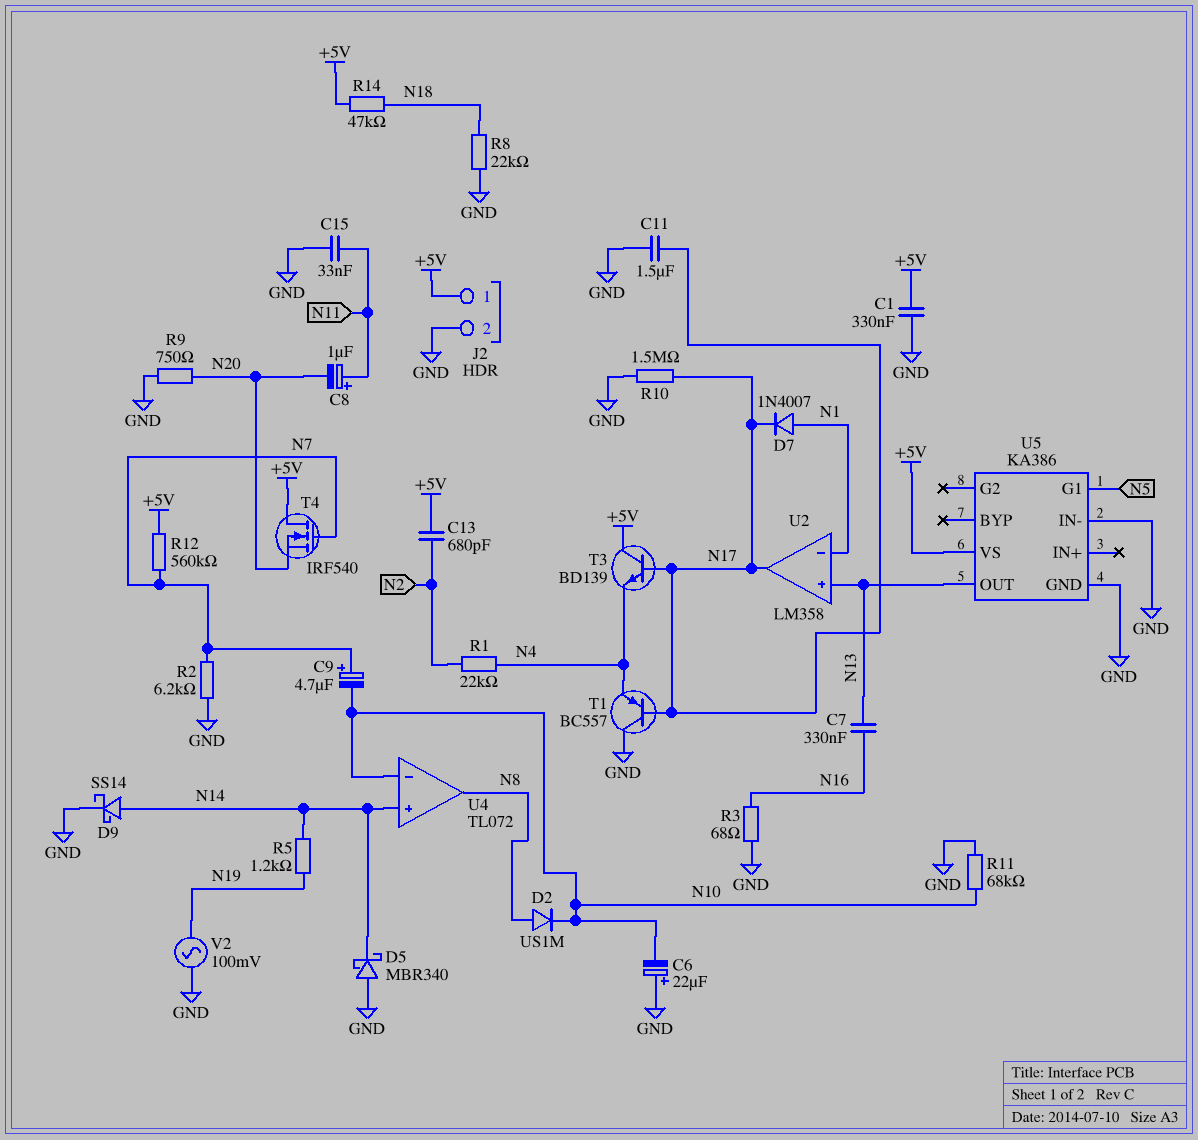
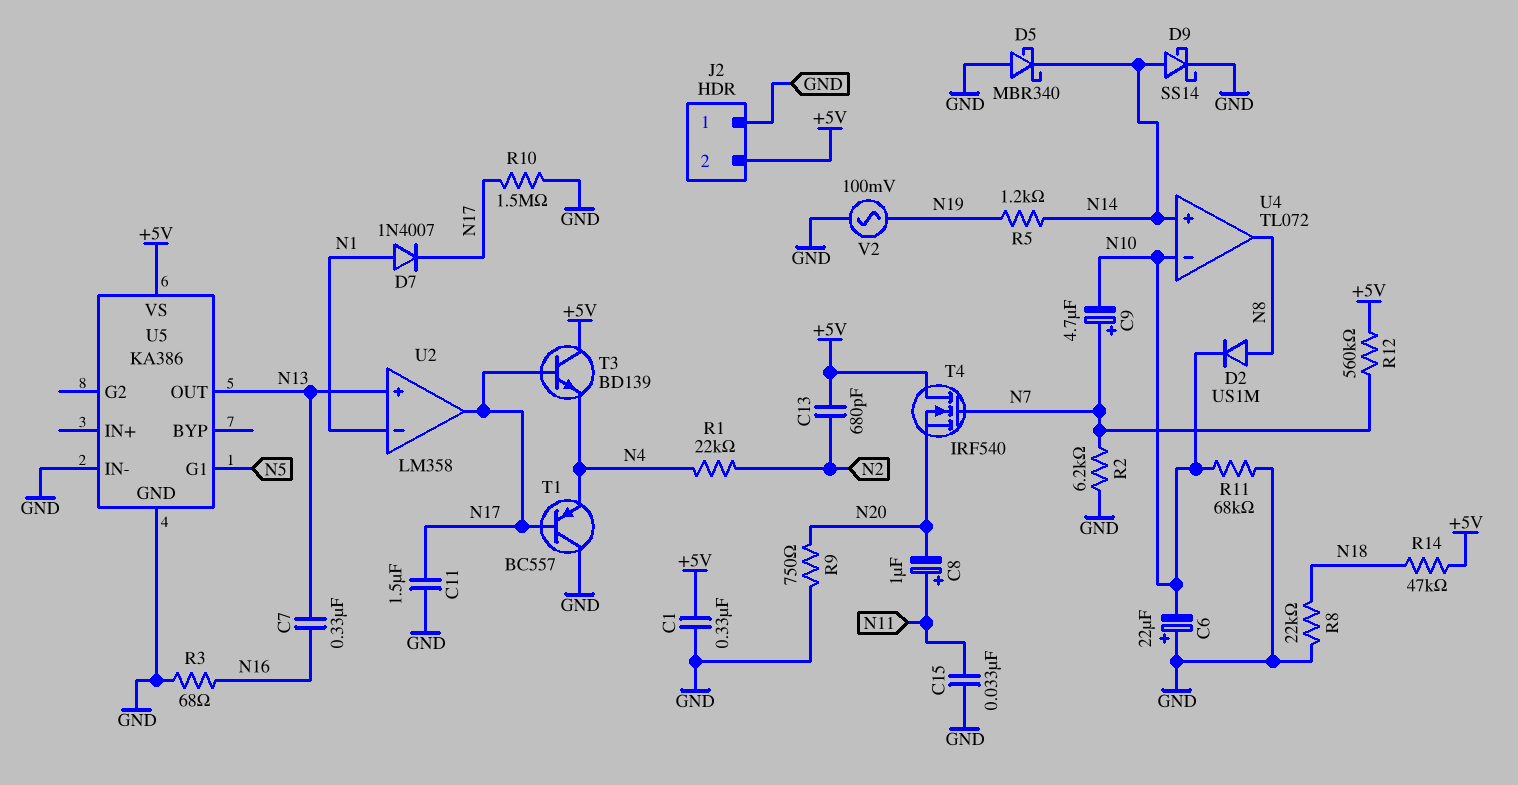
J2 pin 1: +5V -> GND
J2 pin 2: GND -> +5V

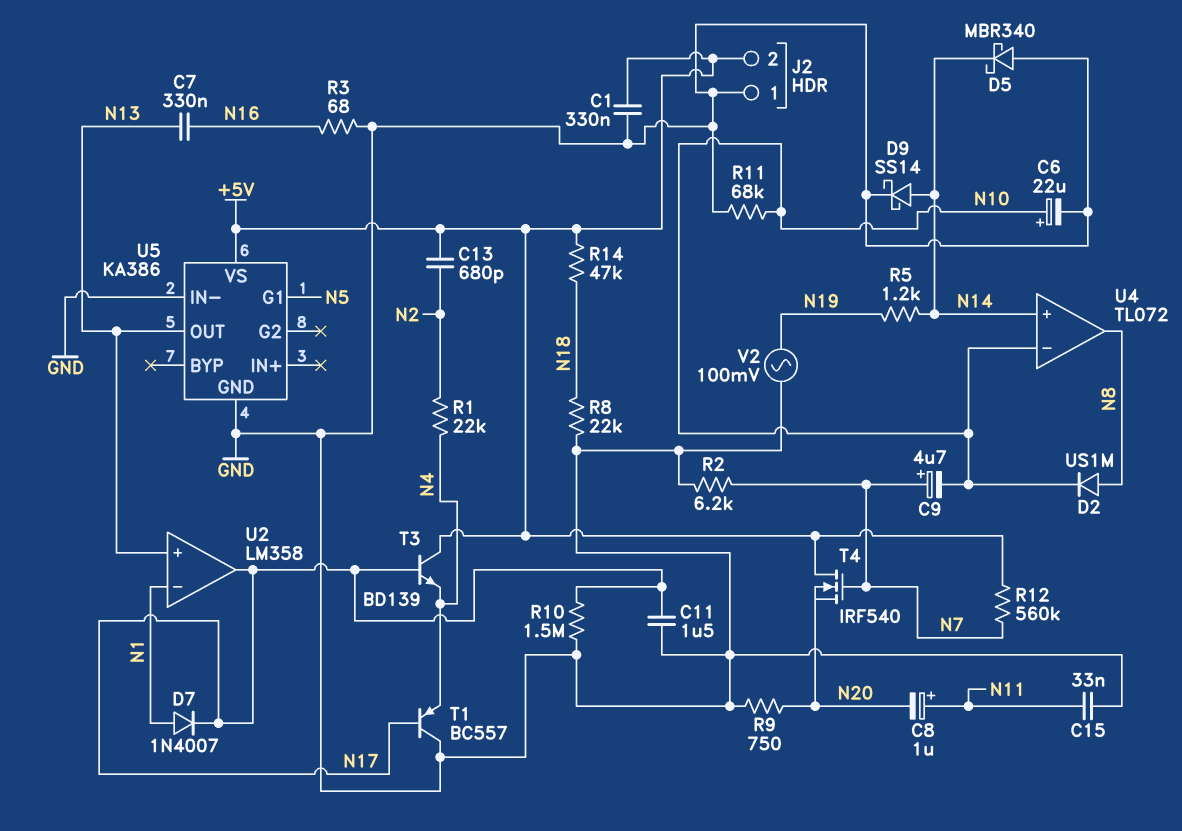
C6: 22uF (plus GND, minus N10) -> 22uF (plus N10, minus GND)

